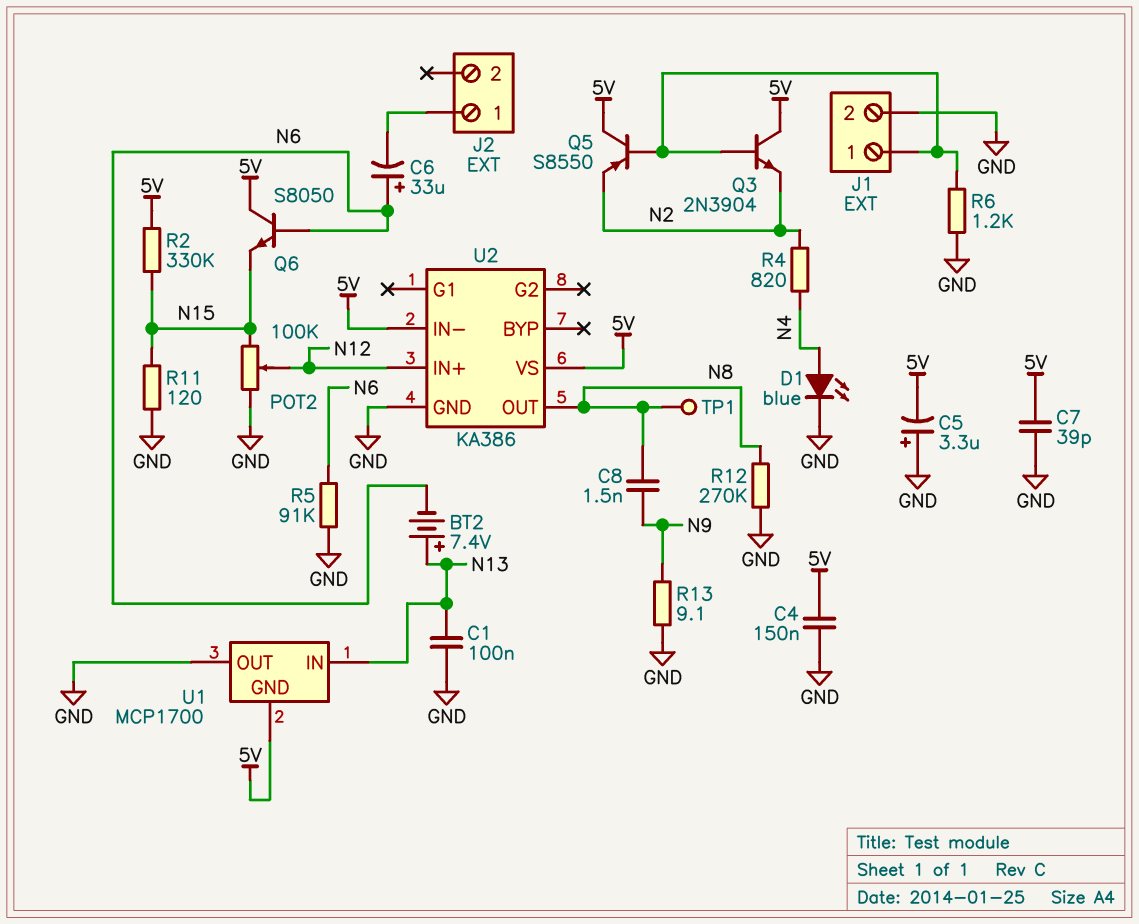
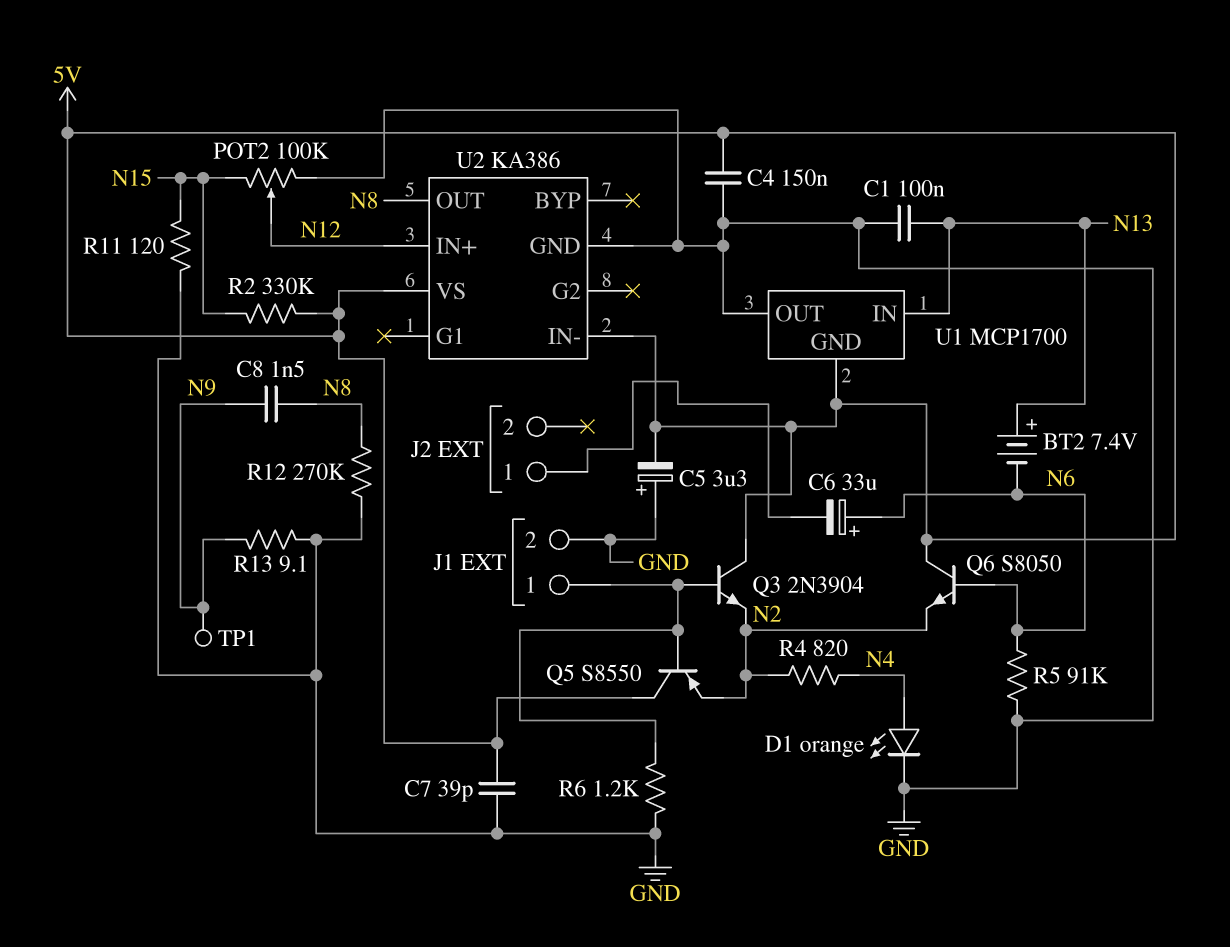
D1: LED blue (A N4, K GND) -> LED orange (A N4, K GND)
Q6: NPN S8050 (B N6, C 5V, E N15) -> NPN S8050 (B N6, C 5V, E N2)
TP1: test point (N8) -> test point (N9)

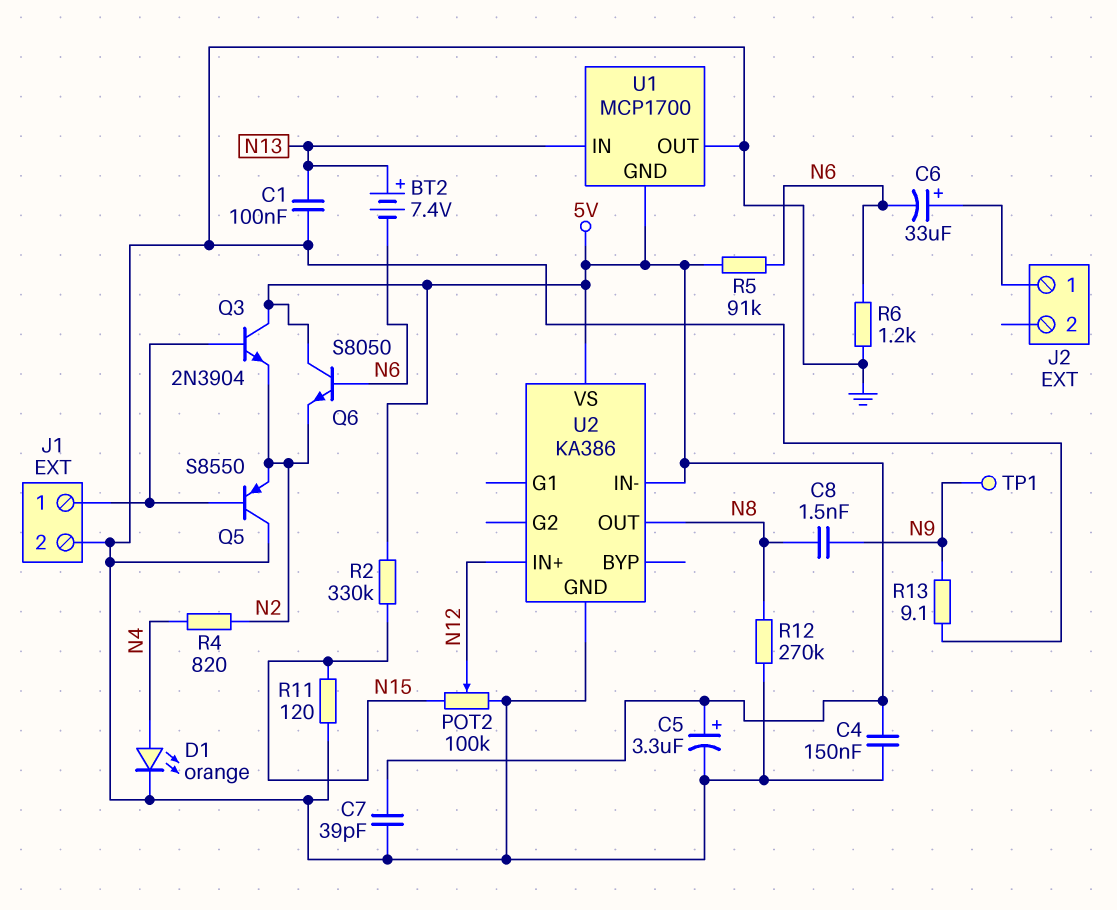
C5: 3.3uF (plus GND, minus 5V) -> 3.3uF (plus 5V, minus GND)
C6: 33uF (plus N6, minus J2/1) -> 33uF (plus J2/1, minus N6)
Q5: PNP S8550 (B J1/1, C 5V, E N2) -> PNP S8550 (B J1/1, C GND, E N2)
R5: 91k (GND, N6) -> 91k (5V, N6)
R6: 1.2k (GND, J1/1) -> 1.2k (GND, N6)

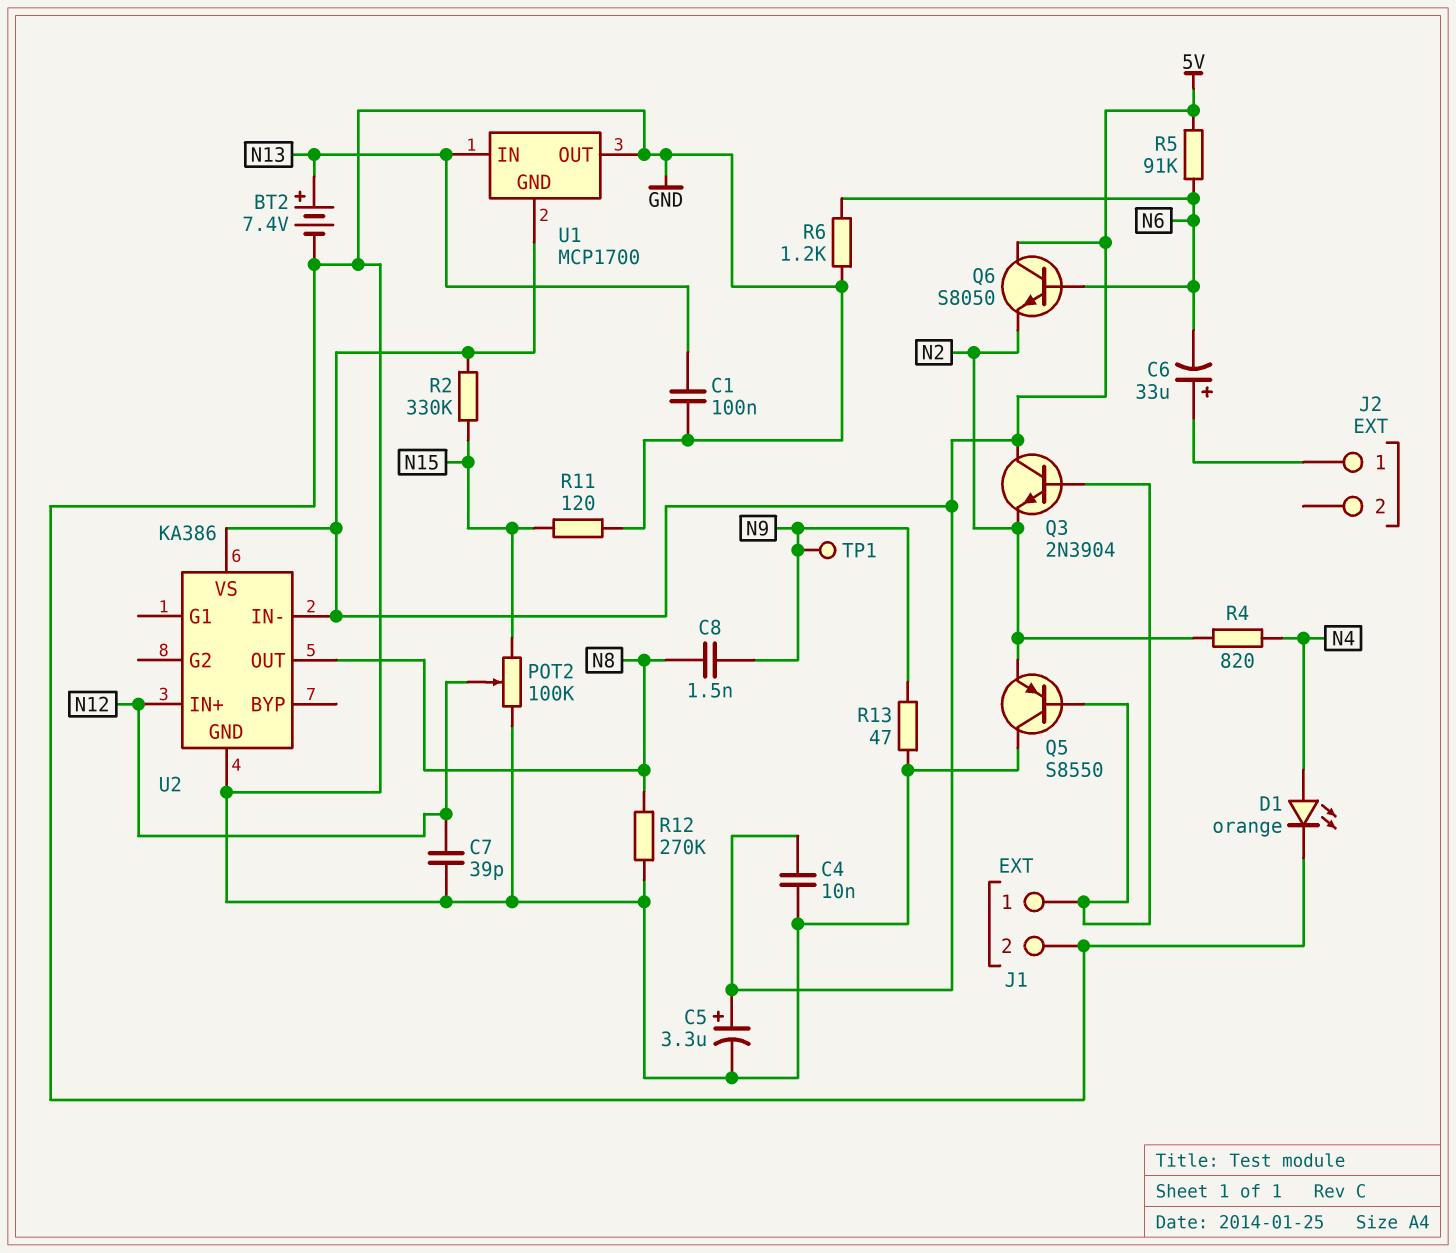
BT2: 7.4V (plus N13, minus N6) -> 7.4V (plus N13, minus GND)
C4: 150nF (5V, GND) -> 10nF (5V, GND)
C7: 39pF (5V, GND) -> 39pF (GND, N12)
R13: 9.1 (GND, N9) -> 47 (GND, N9)

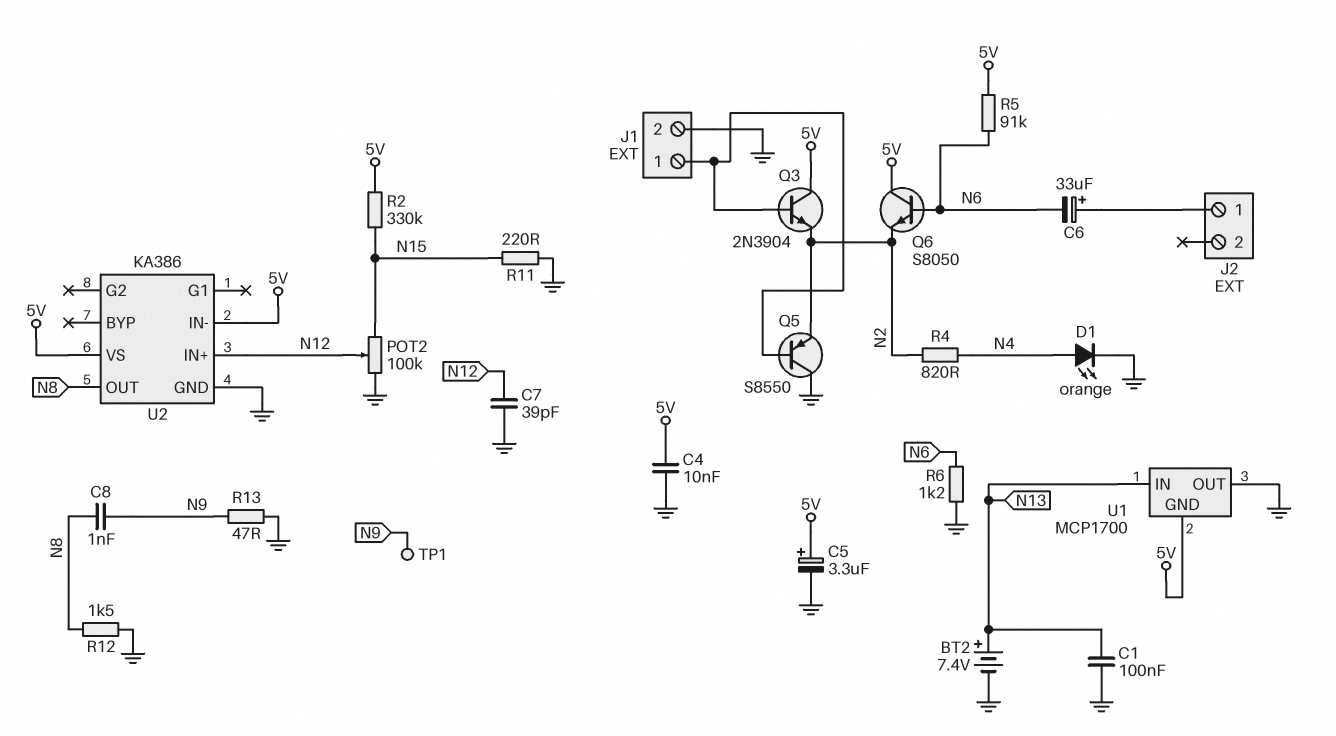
C8: 1.5nF (N8, N9) -> 1nF (N8, N9)
R11: 120 (GND, N15) -> 220 (GND, N15)
R12: 270k (GND, N8) -> 1.5k (GND, N8)

